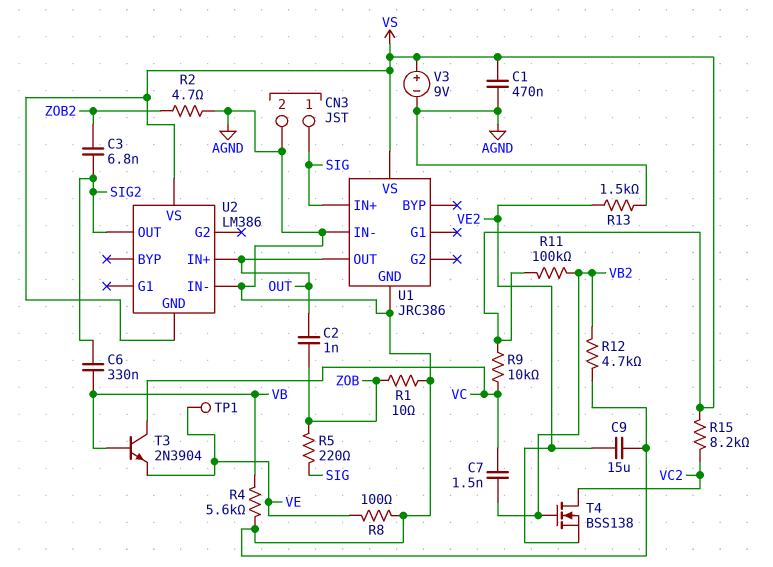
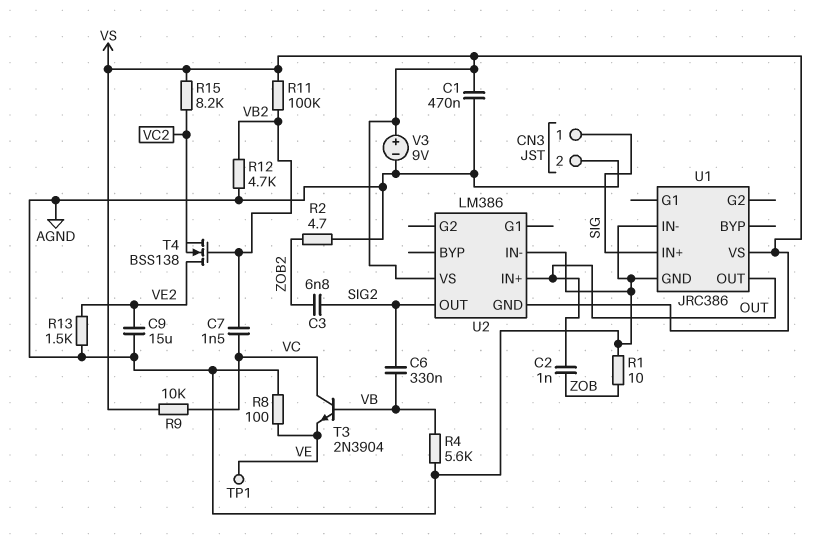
R5: 220 (SIG, ZOB) -> none
T4: NMOS BSS138 (G VB2, D VC2, S VE2) -> NMOS BSS138 (G VB2, D VE2, S VC2)

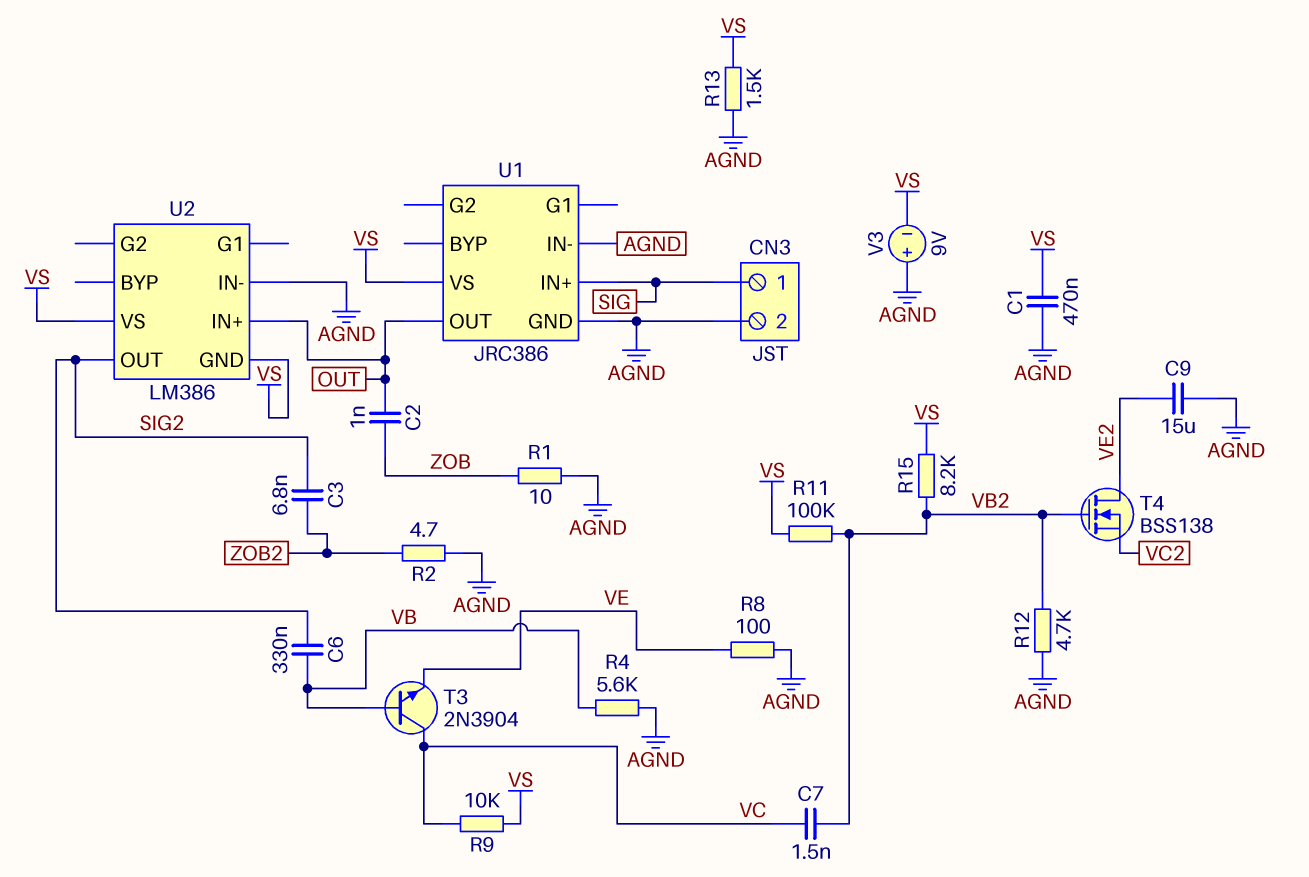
R13: 1.5k (AGND, VE2) -> 1.5k (AGND, VS)
R15: 8.2k (VC2, VS) -> 8.2k (VB2, VS)
TP1: test point (VE) -> none
V3: 9V (plus VS, minus AGND) -> 9V (plus AGND, minus VS)

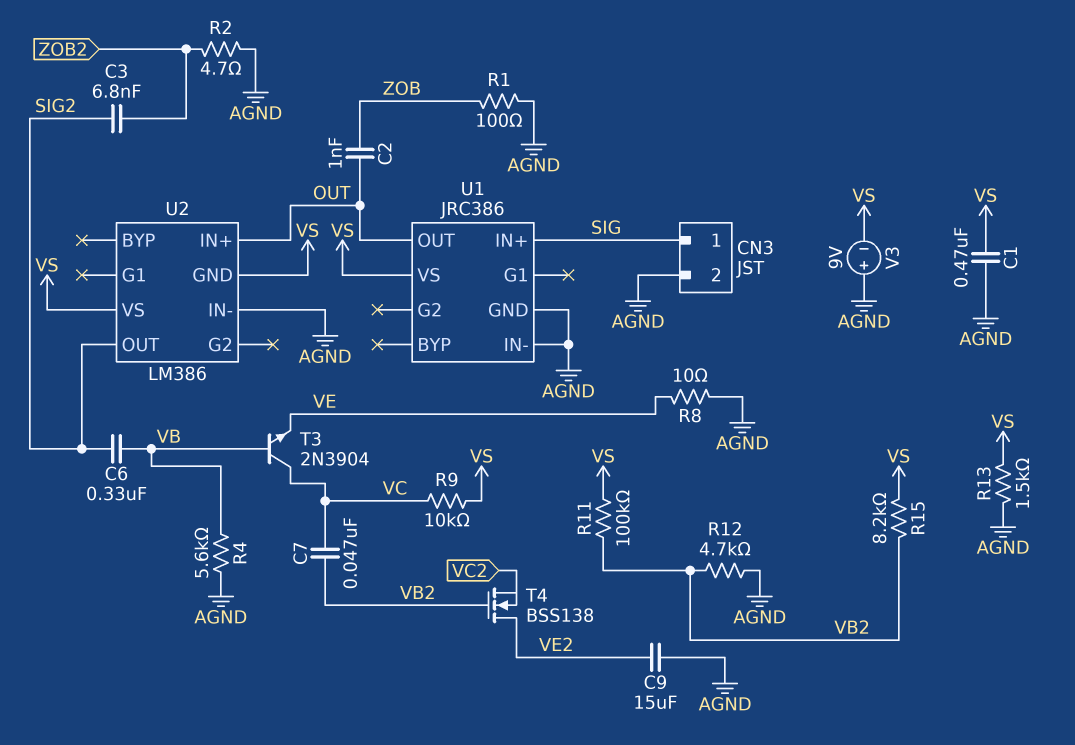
C7: 1.5nF (VB2, VC) -> 47nF (VB2, VC)
R1: 10 (AGND, ZOB) -> 100 (AGND, ZOB)
R8: 100 (AGND, VE) -> 10 (AGND, VE)

